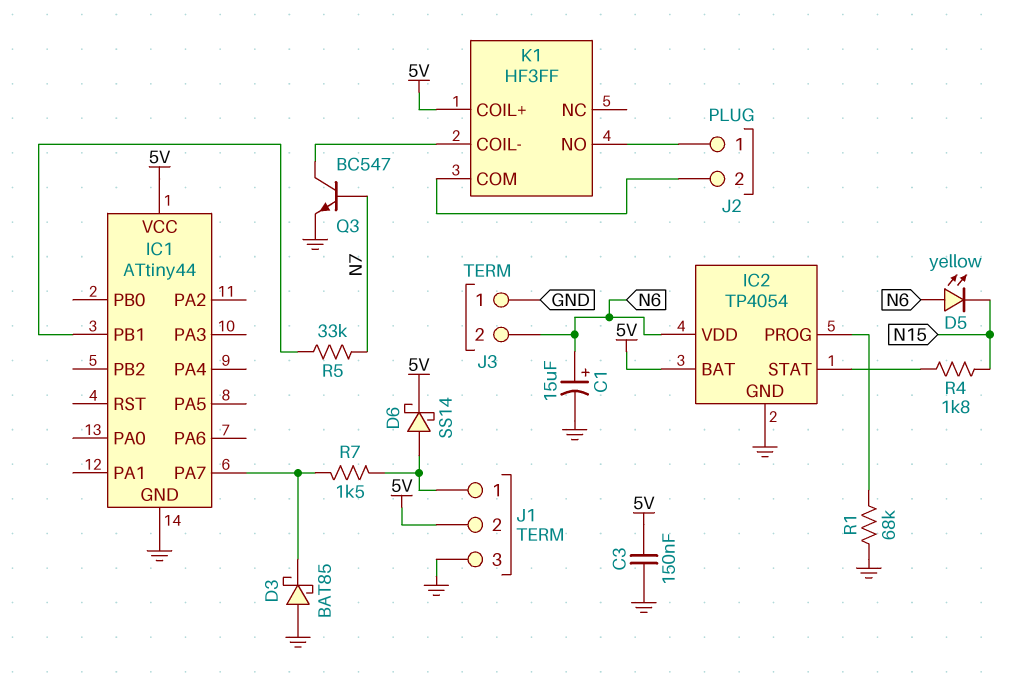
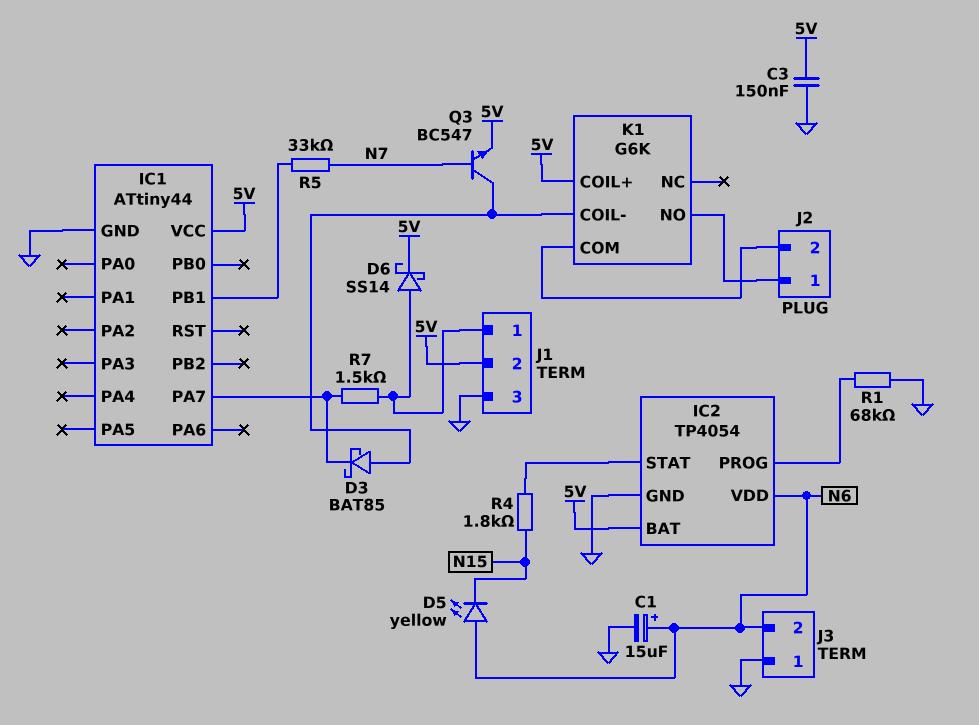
D3: schottky BAT85 (A GND, K IC1/PA7) -> schottky BAT85 (A K1/COIL-, K IC1/PA7)
K1: HF3FF -> G6K
Q3: NPN BC547 (B N7, C K1/COIL-, E GND) -> NPN BC547 (B N7, C K1/COIL-, E 5V)

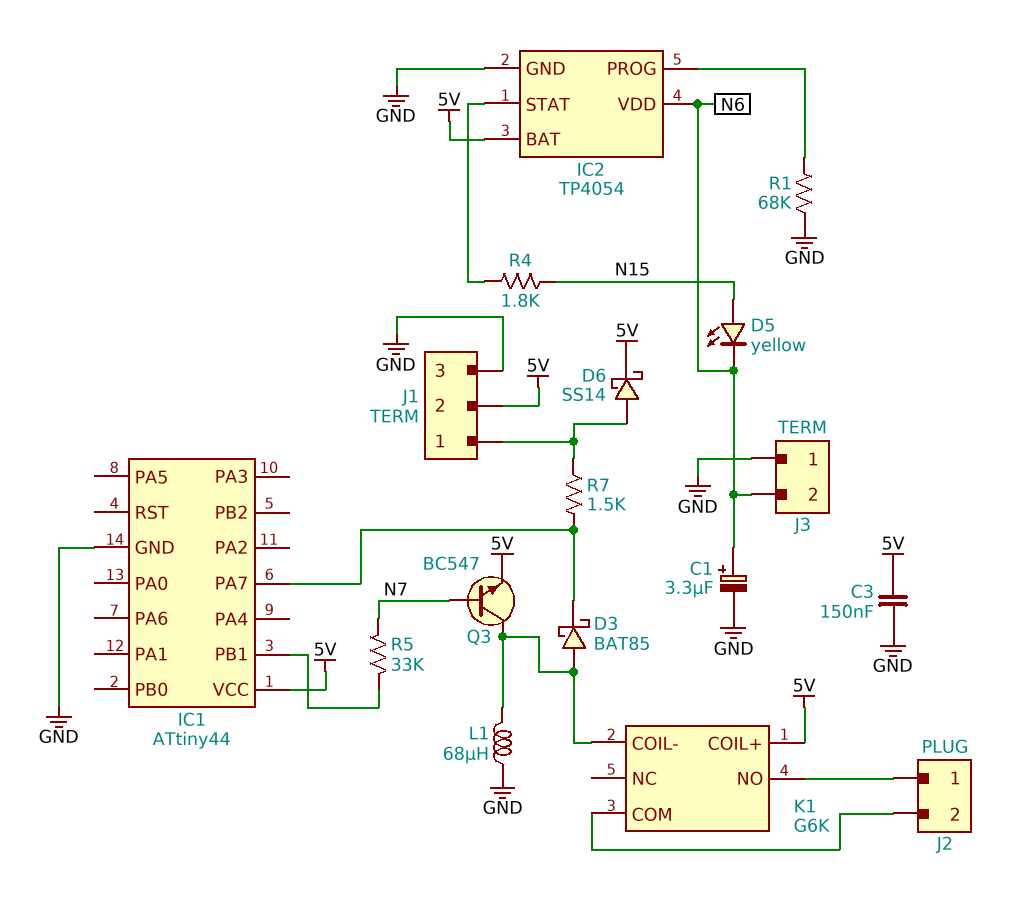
C1: 15uF (plus N6, minus GND) -> 3.3uF (plus N6, minus GND)
D5: LED yellow (A N6, K N15) -> LED yellow (A N15, K N6)
L1: none -> 68uH (GND, K1/COIL-)

